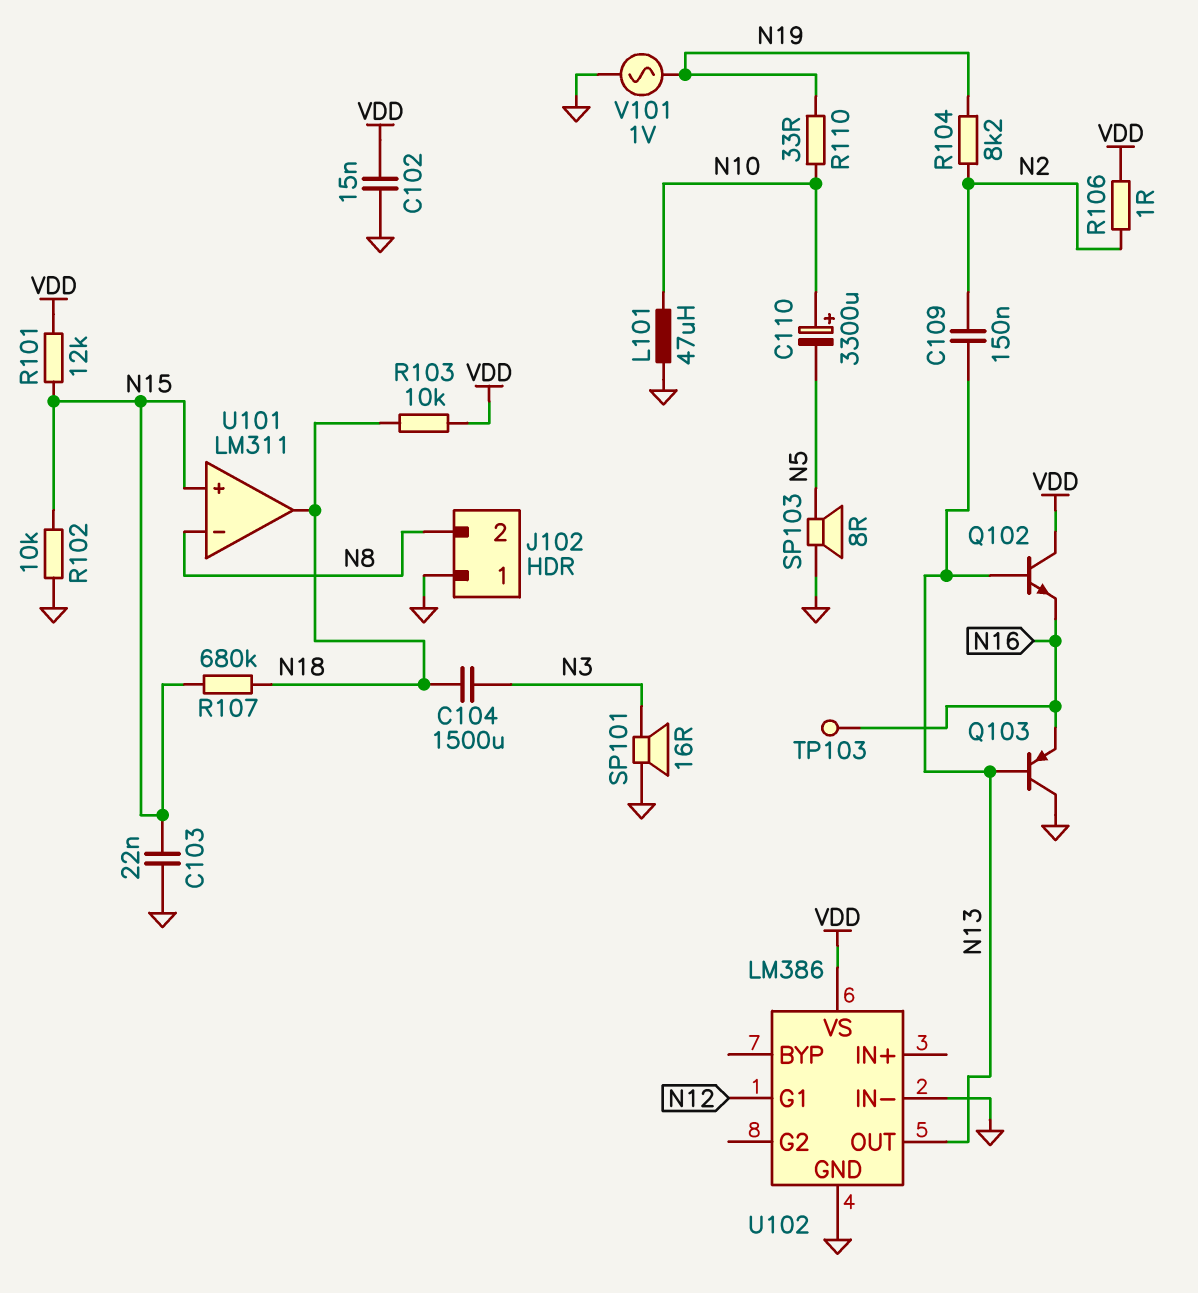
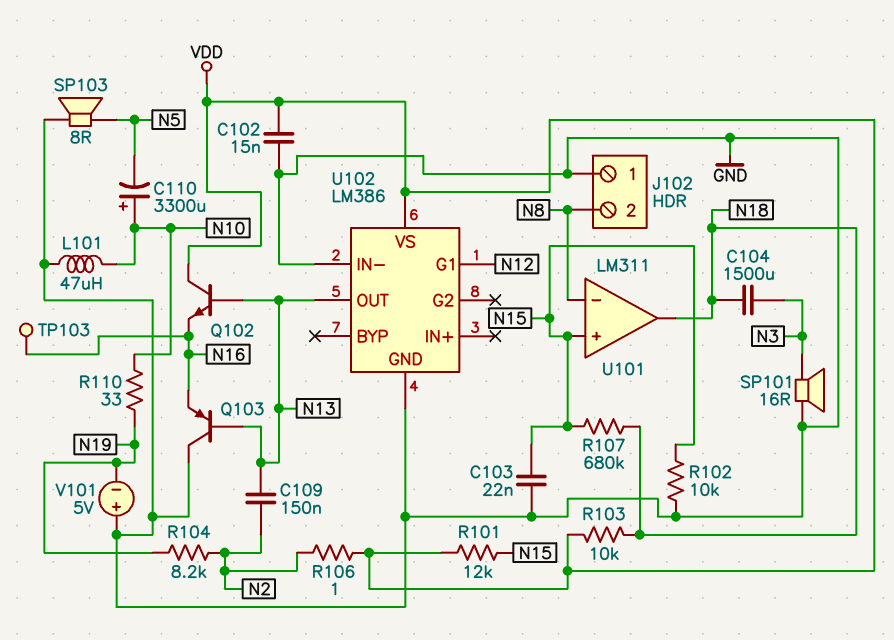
V101: AC 1V (GND, N19) -> 5V (plus GND, minus N19)

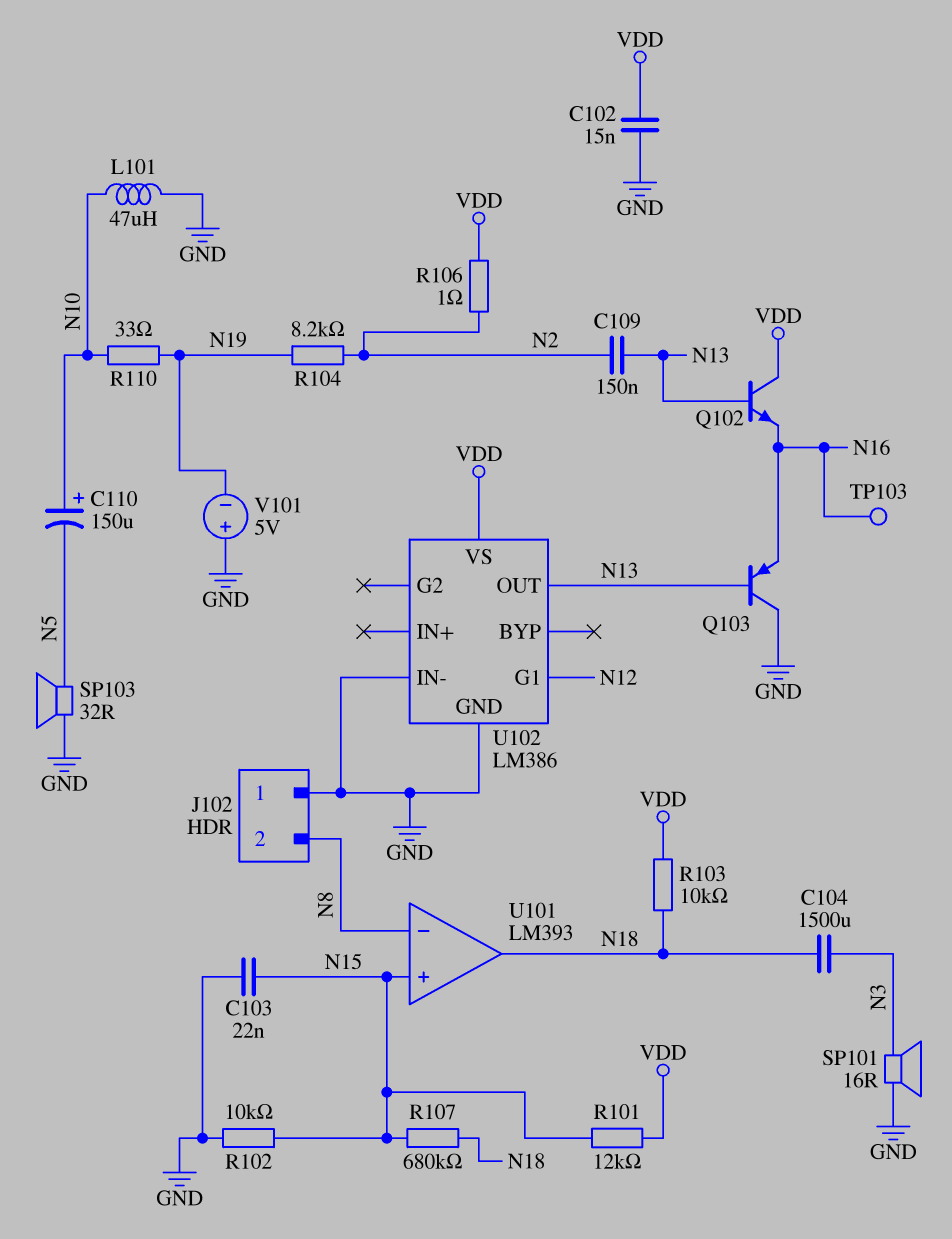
C110: 3300uF (plus N10, minus N5) -> 150uF (plus N10, minus N5)
SP103: speaker 8R (GND, N5) -> speaker 32R (GND, N5)
U101: LM311 -> LM393

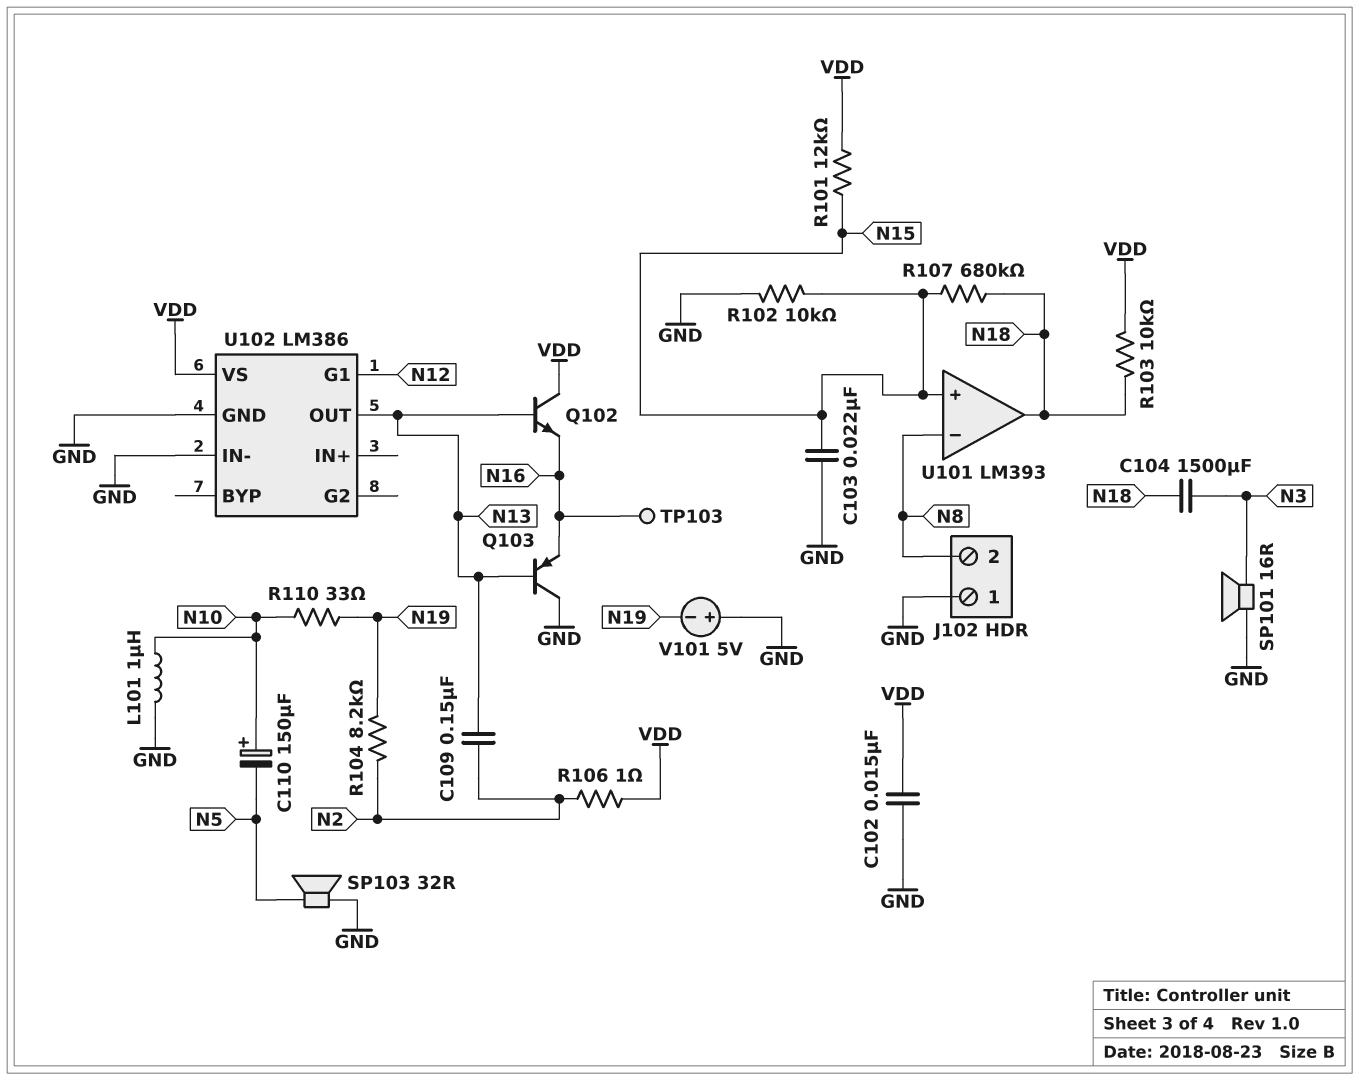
L101: 47uH (GND, N10) -> 1uH (GND, N10)

